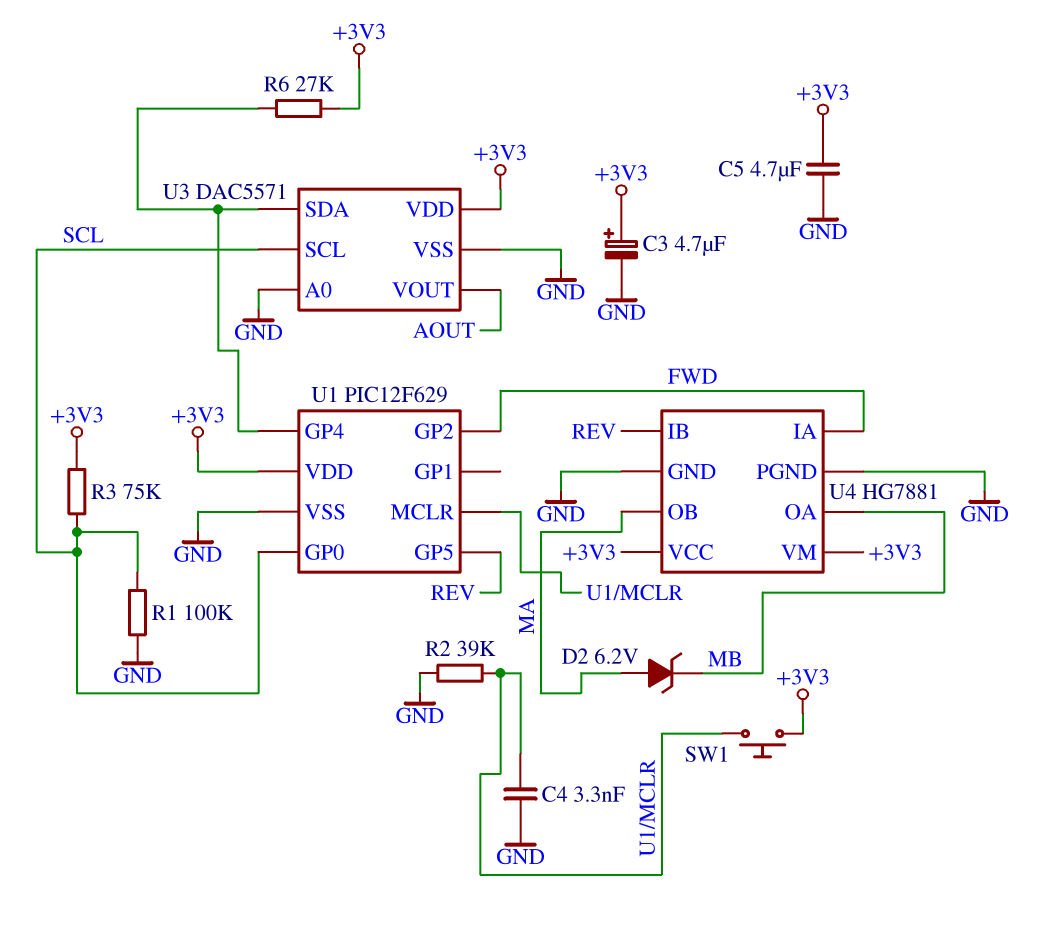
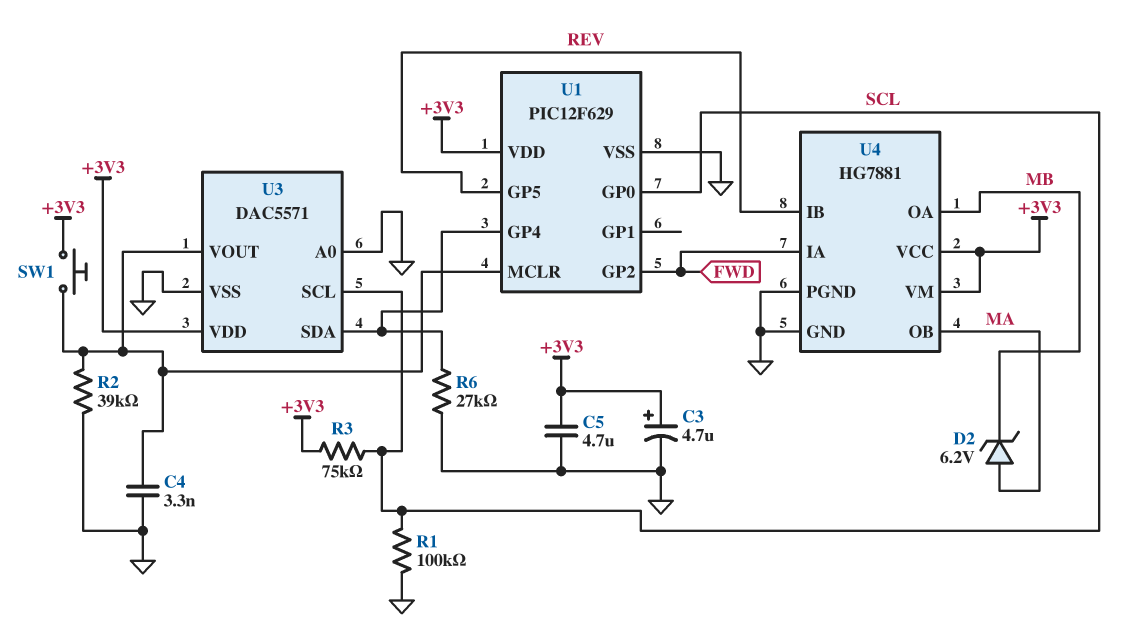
R6: 27k (+3V3, U1/GP4) -> 27k (GND, U1/GP4)
U3 pin VOUT: AOUT -> U1/MCLR

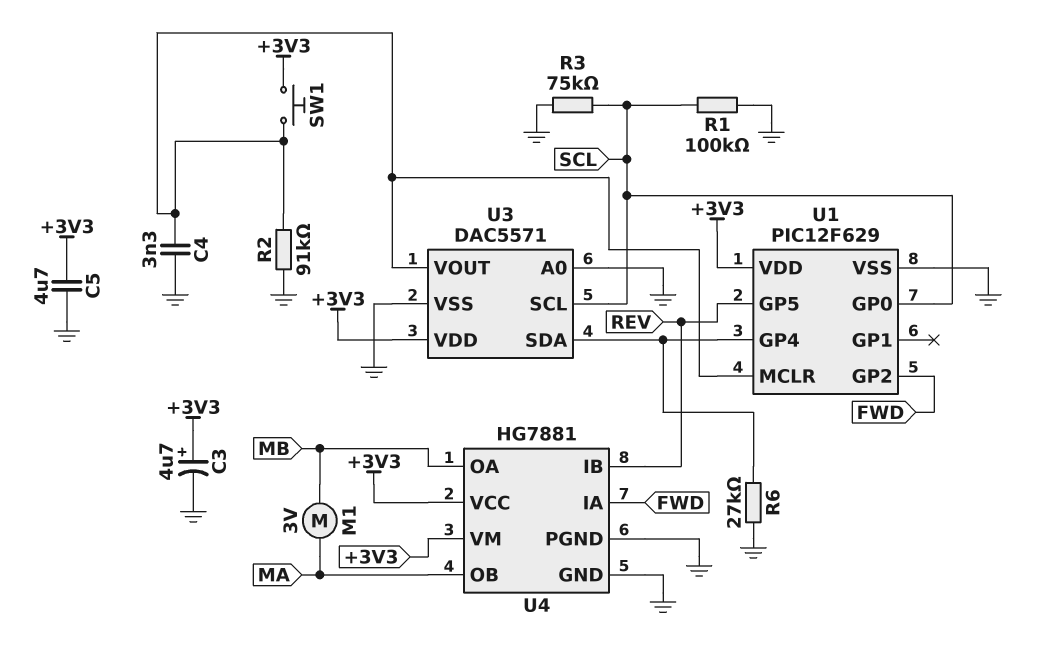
D2: zener 6.2V (A MA, K MB) -> none
M1: none -> motor 3V (MA, MB)
R2: 39k (GND, U1/MCLR) -> 91k (GND, U1/MCLR)
R3: 75k (+3V3, SCL) -> 75k (GND, SCL)

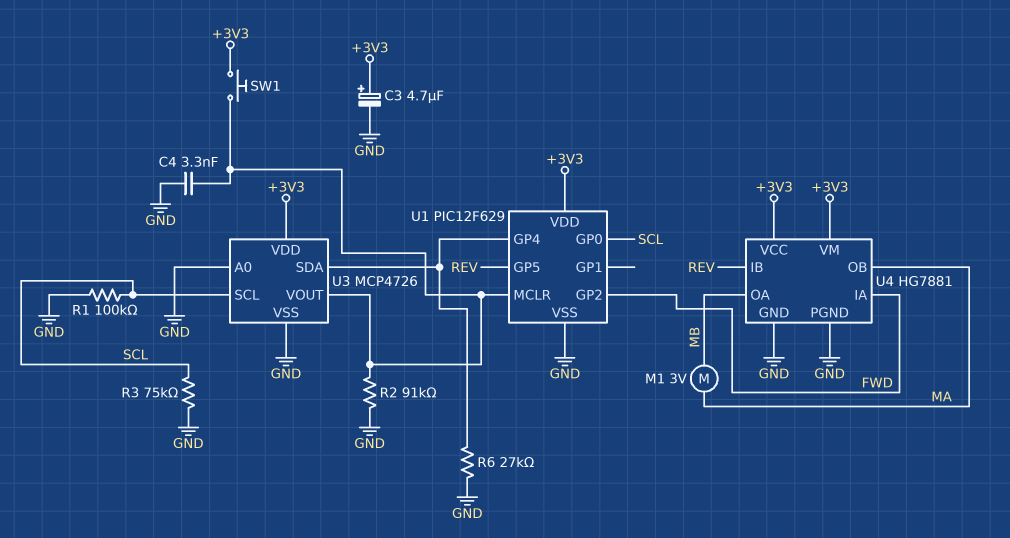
C5: 4.7uF (+3V3, GND) -> none
U3: DAC5571 -> MCP4726

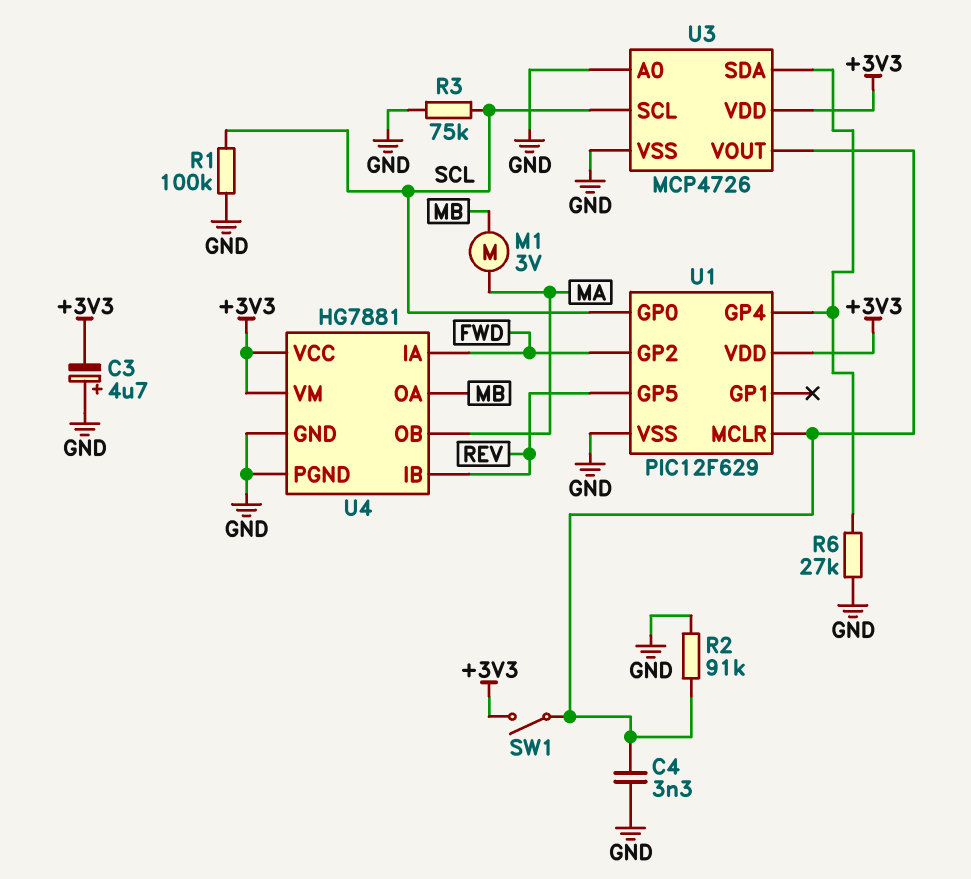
C3: 4.7uF (plus +3V3, minus GND) -> 4.7uF (plus GND, minus +3V3)
SW1: button (+3V3, U1/MCLR) -> switch (+3V3, U1/MCLR)

